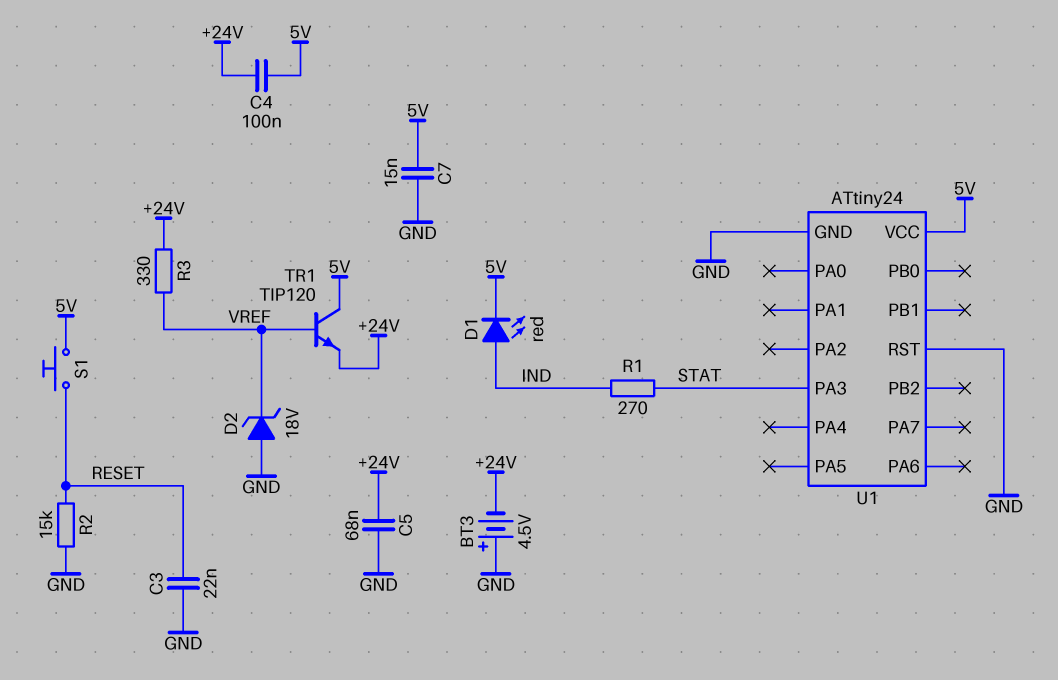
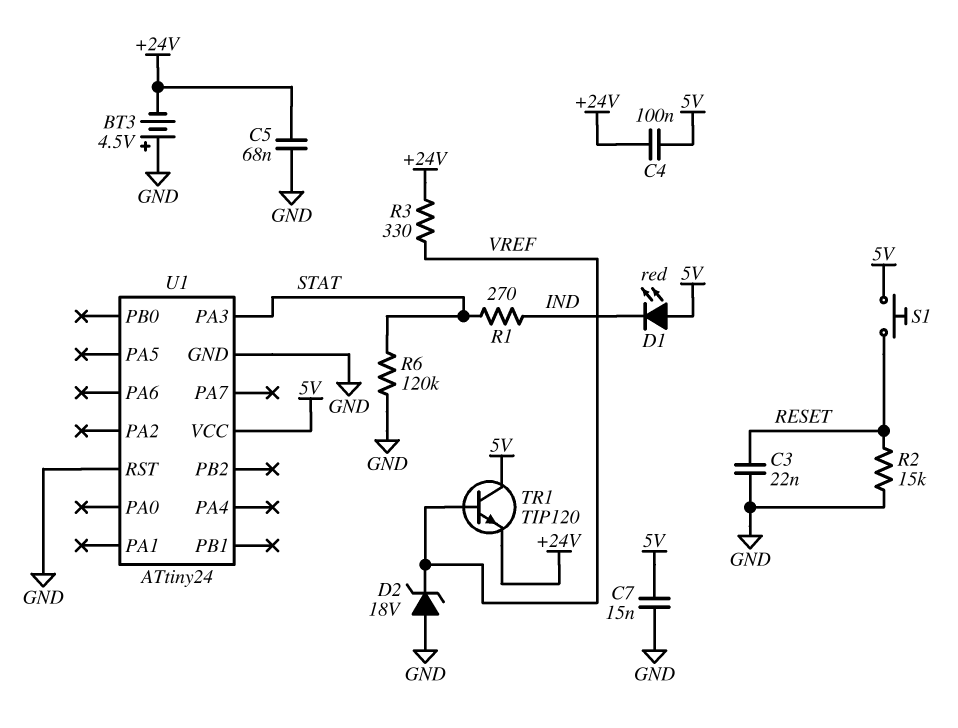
D1: LED red (A IND, K 5V) -> LED red (A 5V, K IND)
R6: none -> 120k (GND, STAT)

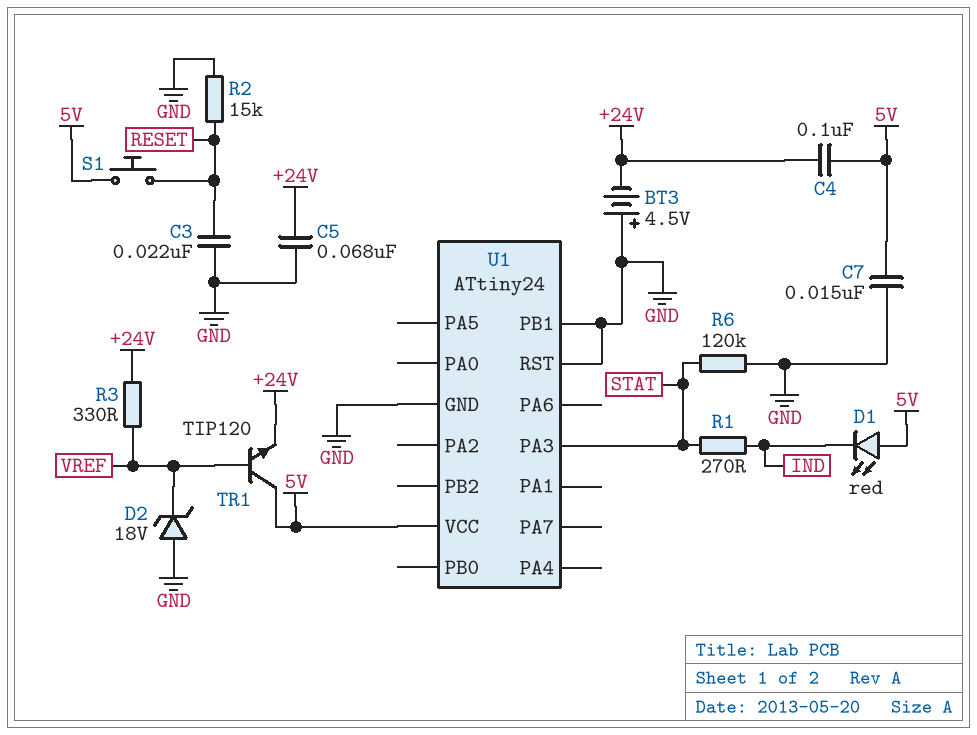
U1 pin PB1: none -> GND

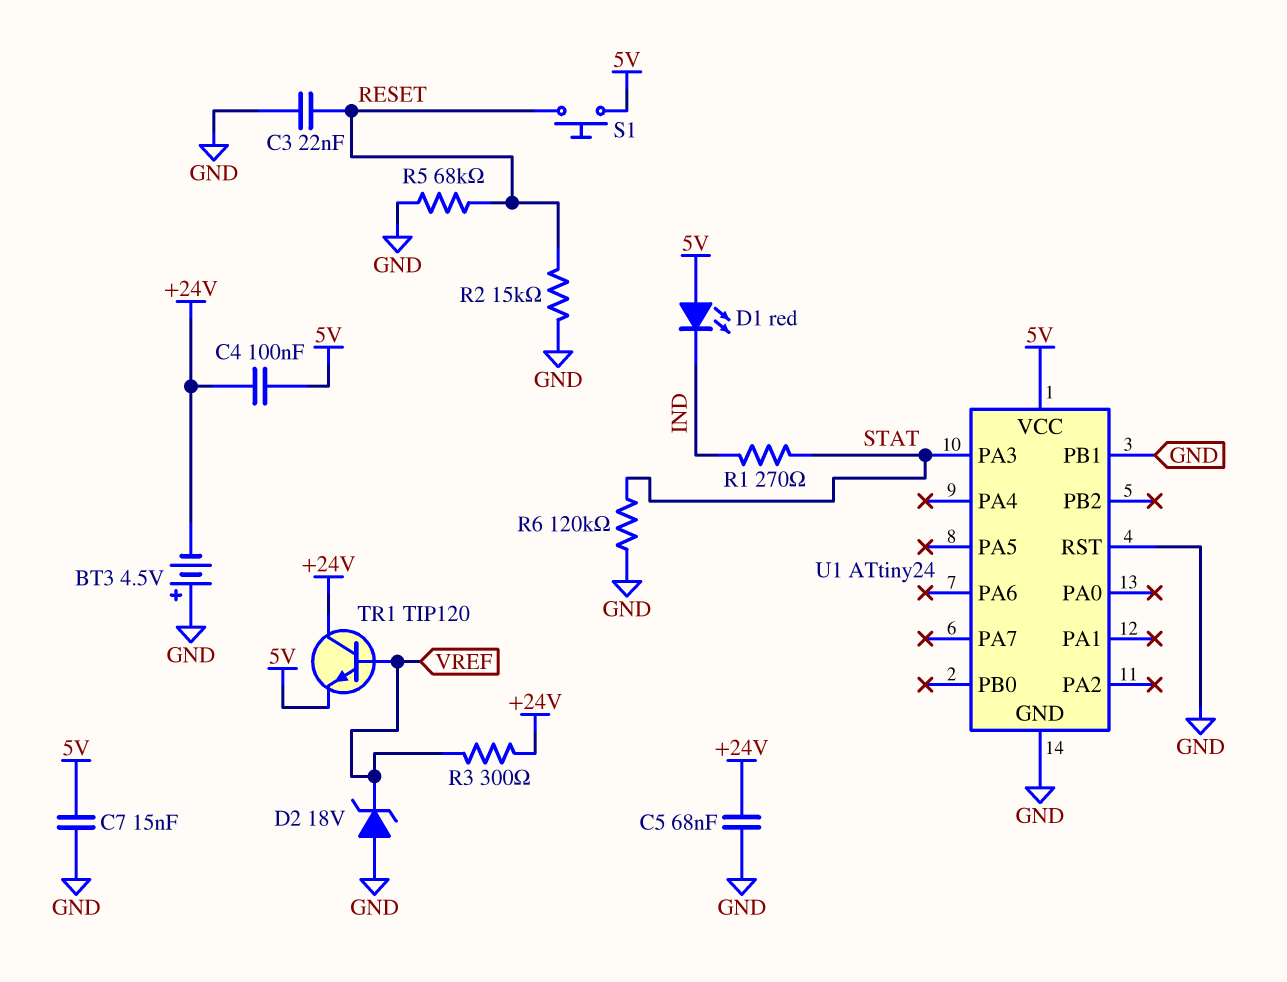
R3: 330 (+24V, VREF) -> 300 (+24V, VREF)
R5: none -> 68k (GND, RESET)
TR1: NPN TIP120 (B VREF, C 5V, E +24V) -> NPN TIP120 (B VREF, C +24V, E 5V)

